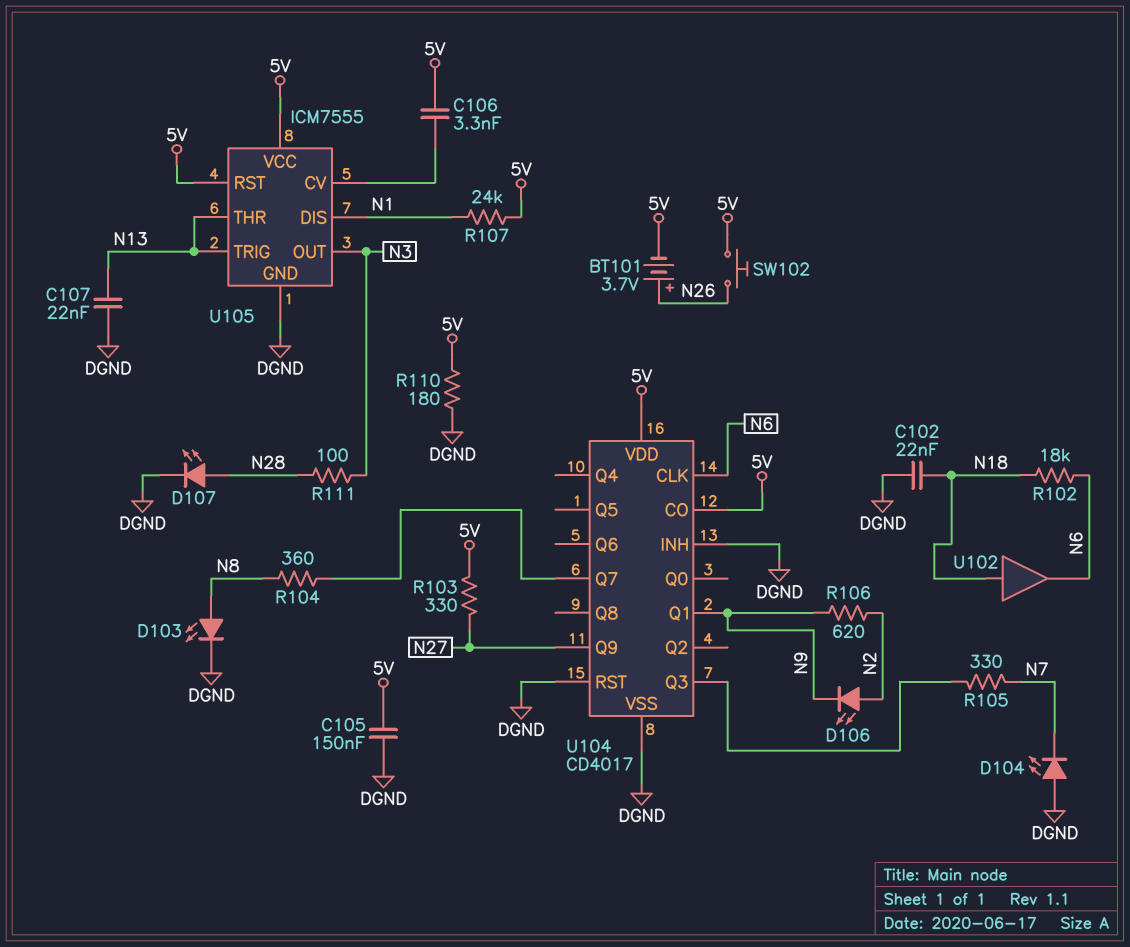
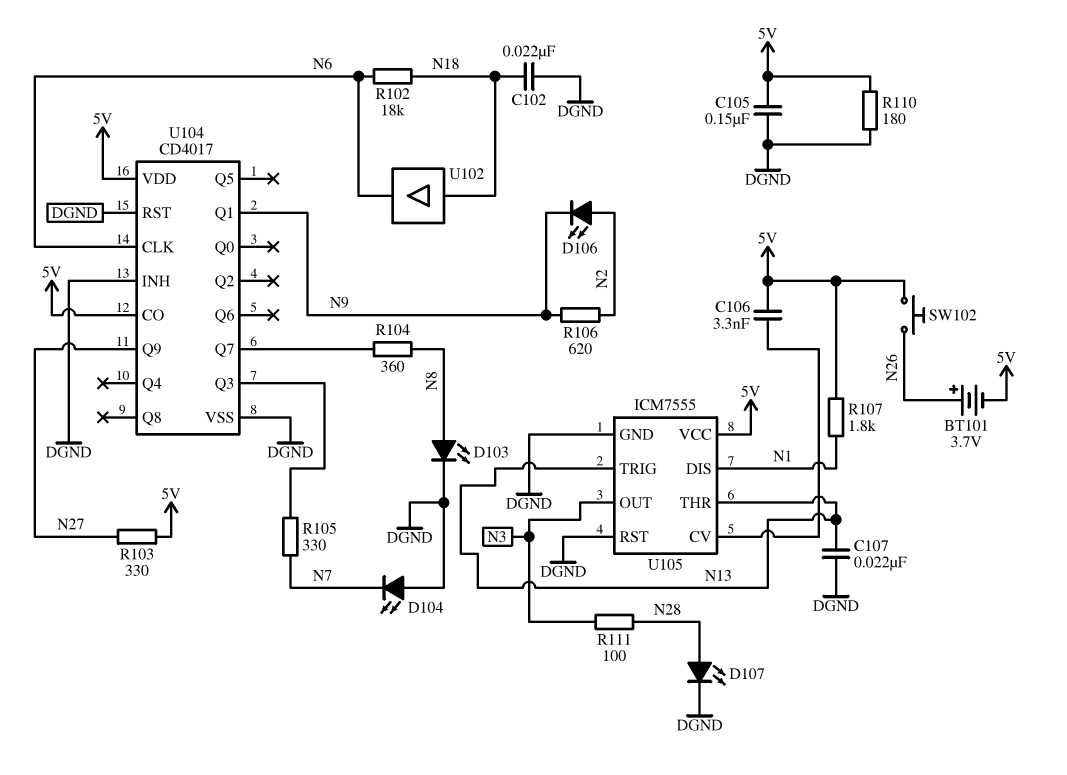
R107: 24k (5V, N1) -> 1.8k (5V, N1)
U105 pin RST: 5V -> DGND

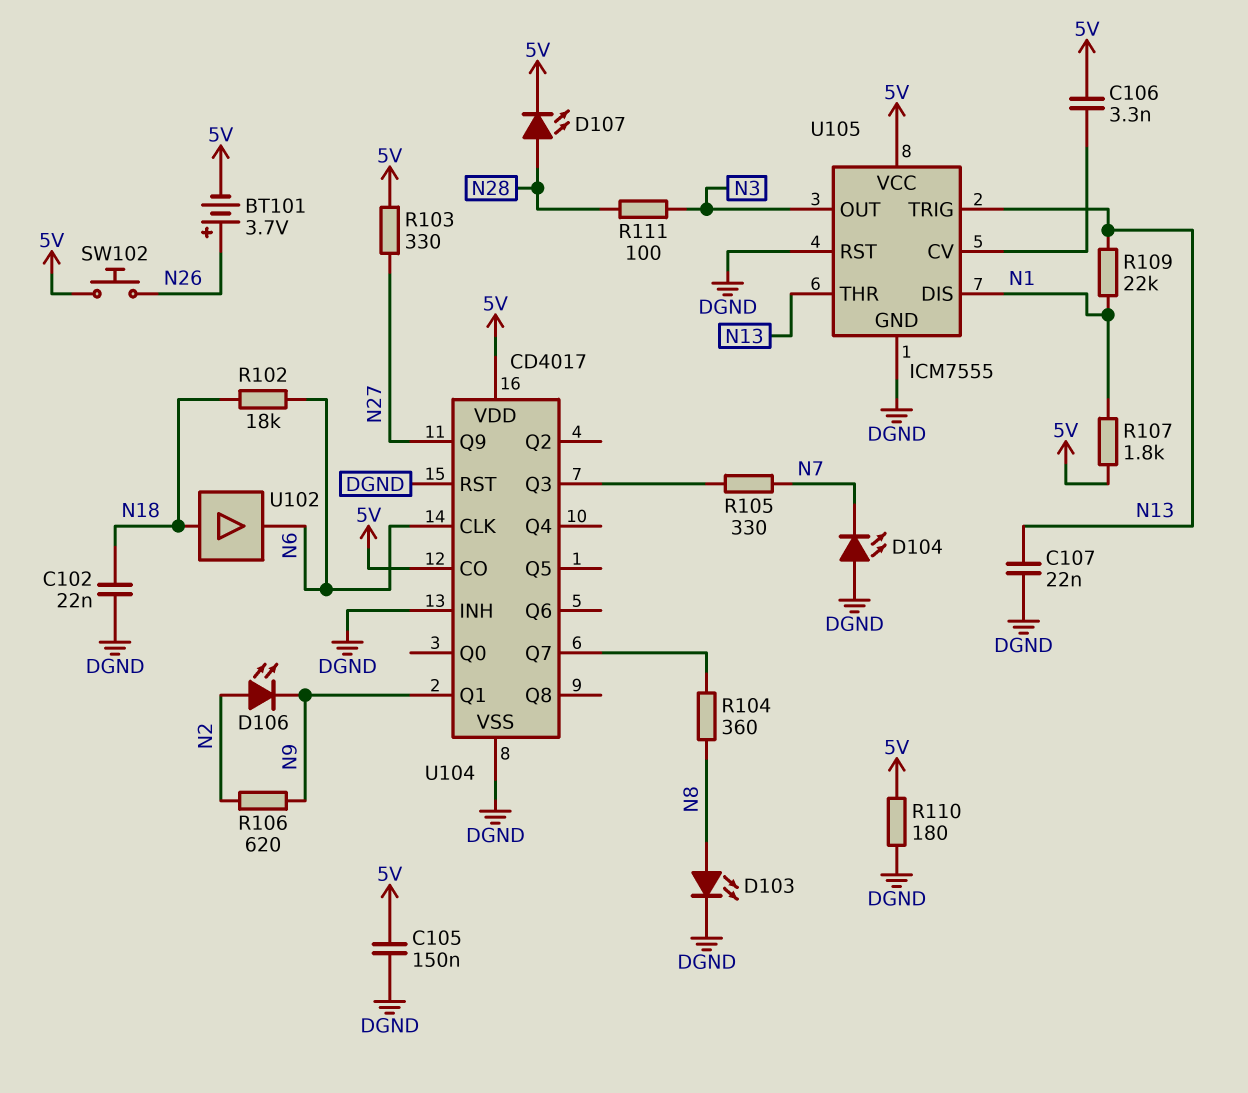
D107: LED (A N28, K DGND) -> LED (A N28, K 5V)
R109: none -> 22k (N1, N13)

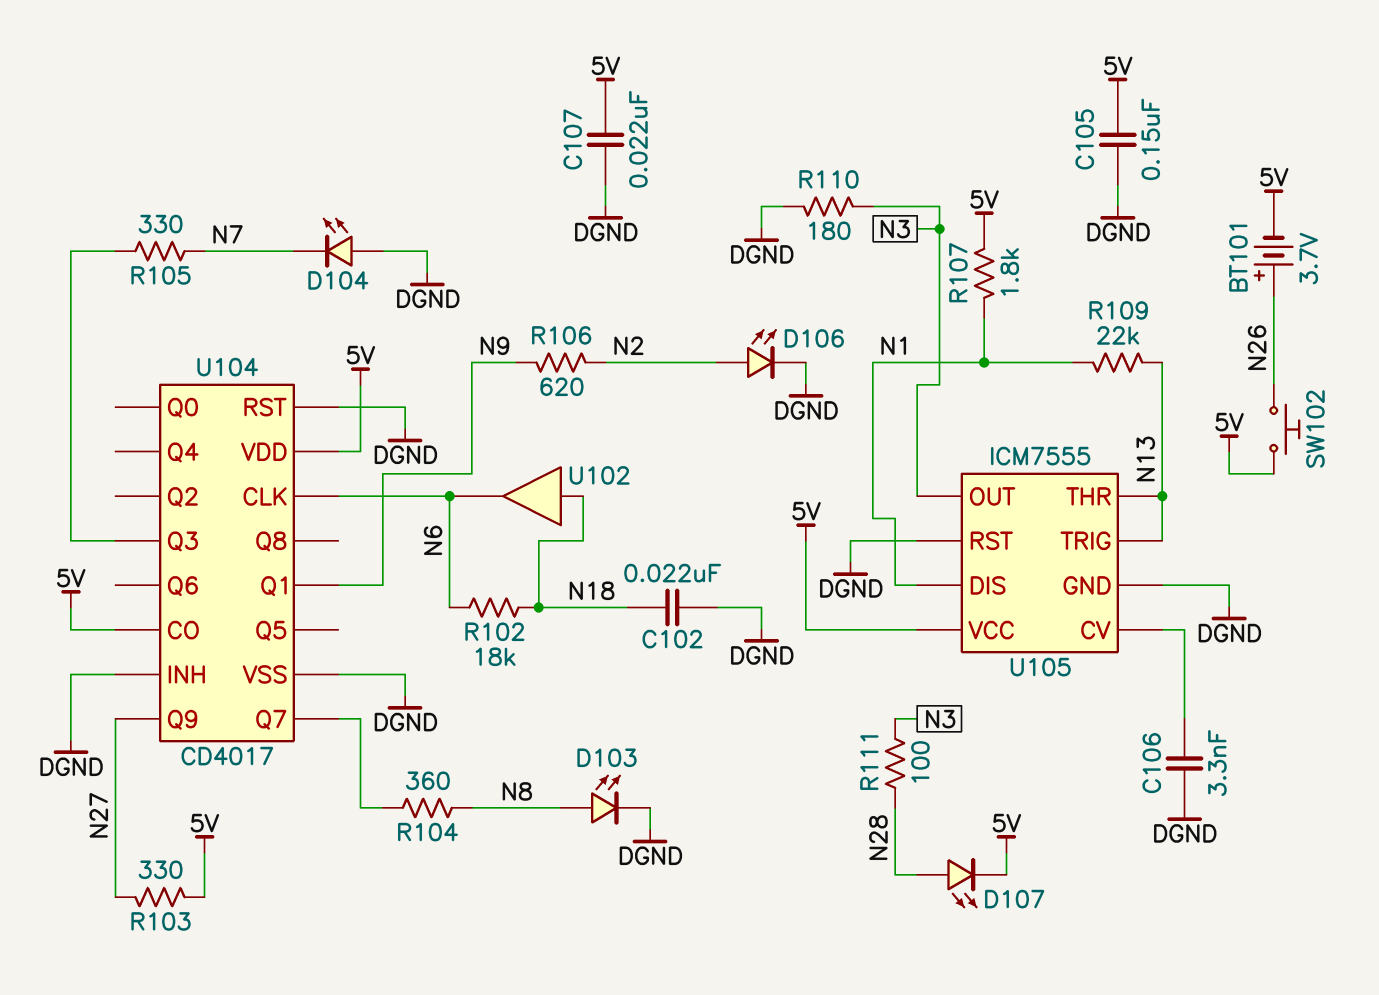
C106: 3.3nF (5V, U105/CV) -> 3.3nF (DGND, U105/CV)
C107: 22nF (DGND, N13) -> 22nF (5V, DGND)
D106: LED (A N2, K N9) -> LED (A N2, K DGND)
R110: 180 (5V, DGND) -> 180 (DGND, N3)

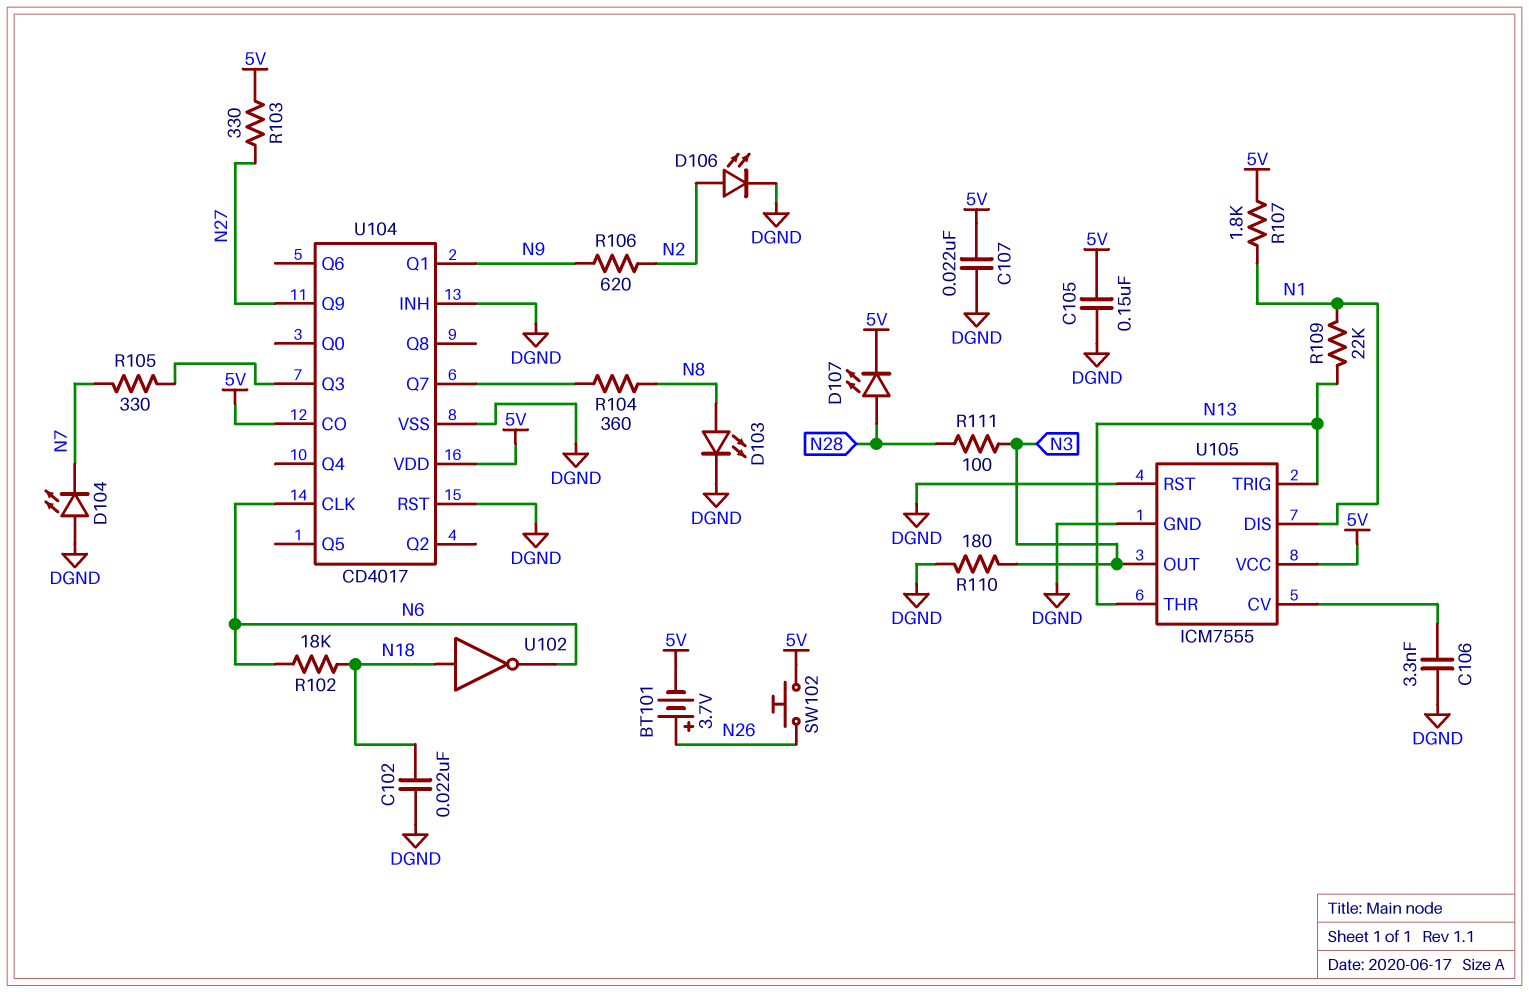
U102: buffer (in N18, out N6) -> NOT (in N18, out N6)

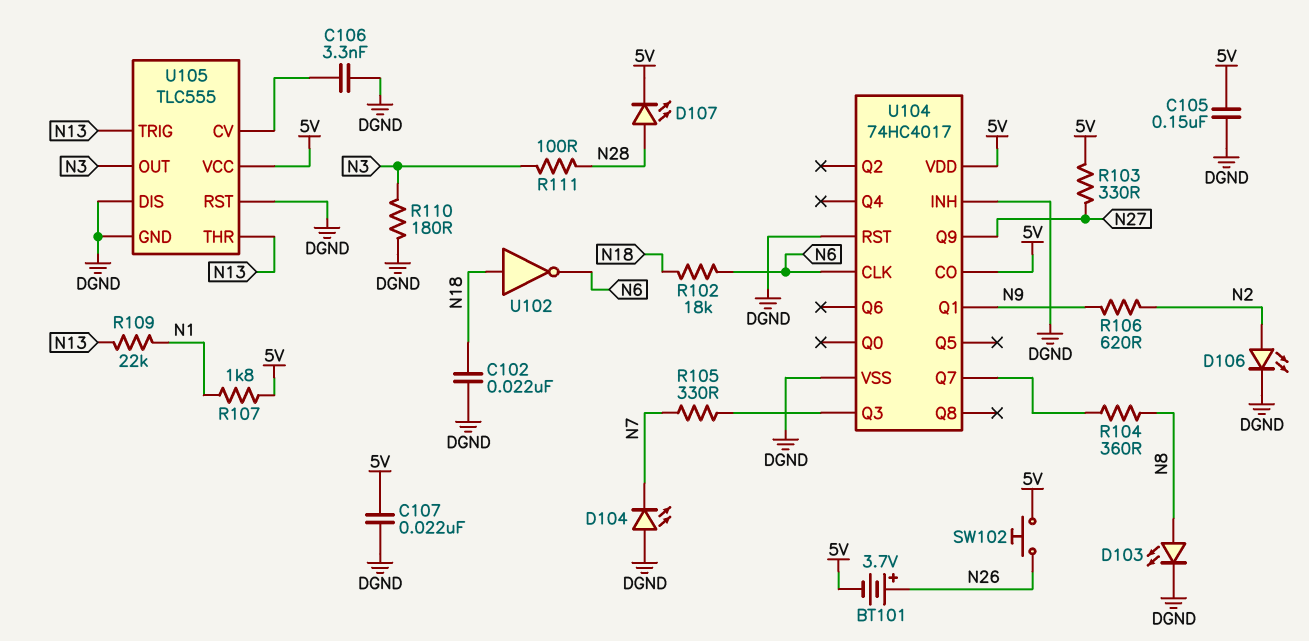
U104: CD4017 -> 74HC4017
U105: ICM7555 -> TLC555
U105 pin DIS: N1 -> DGND

